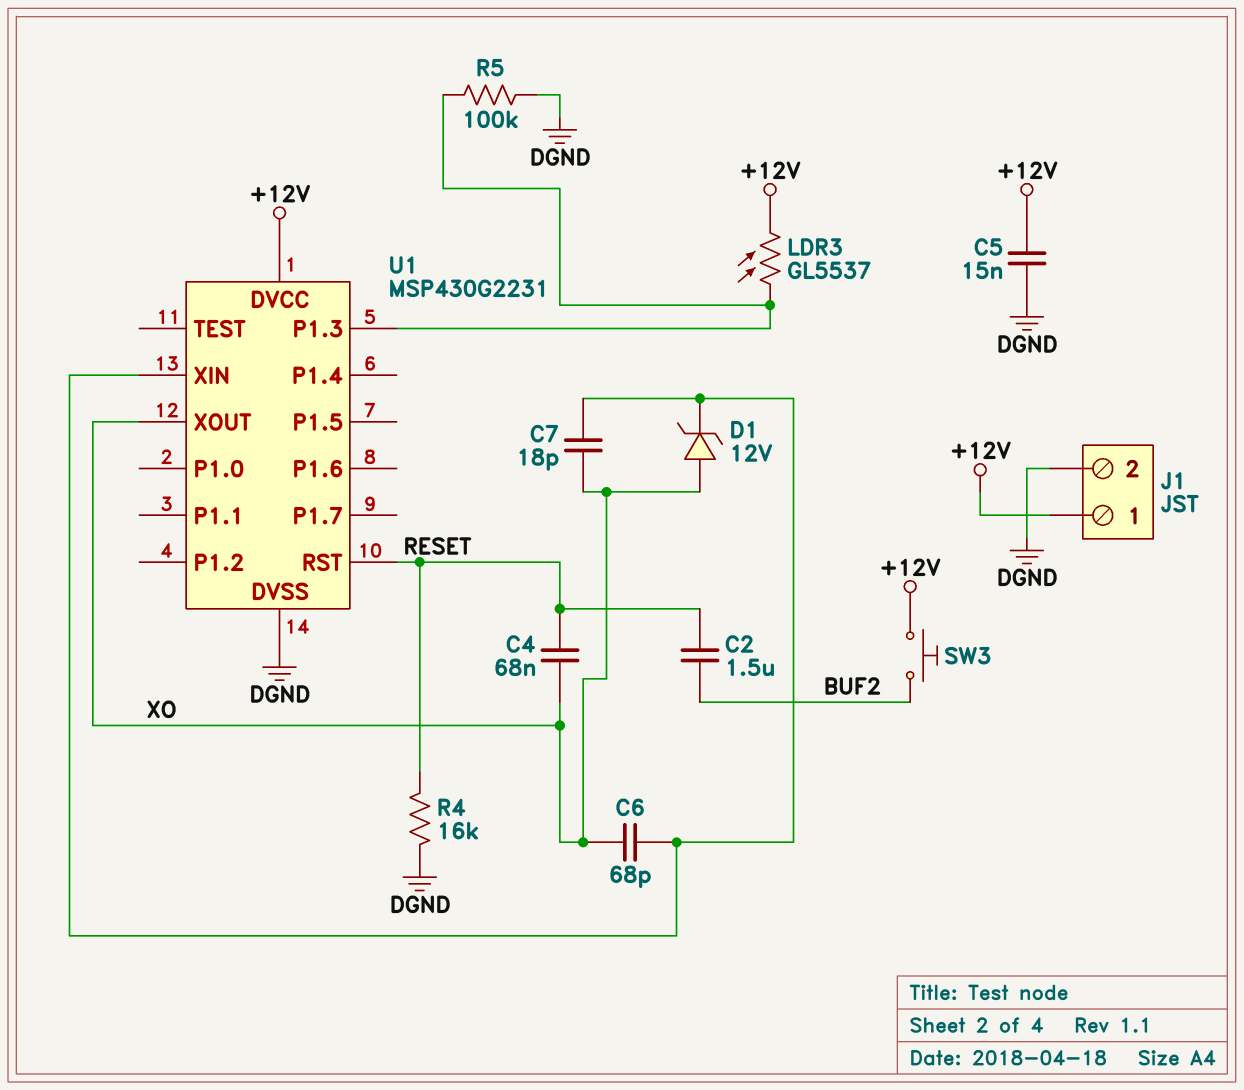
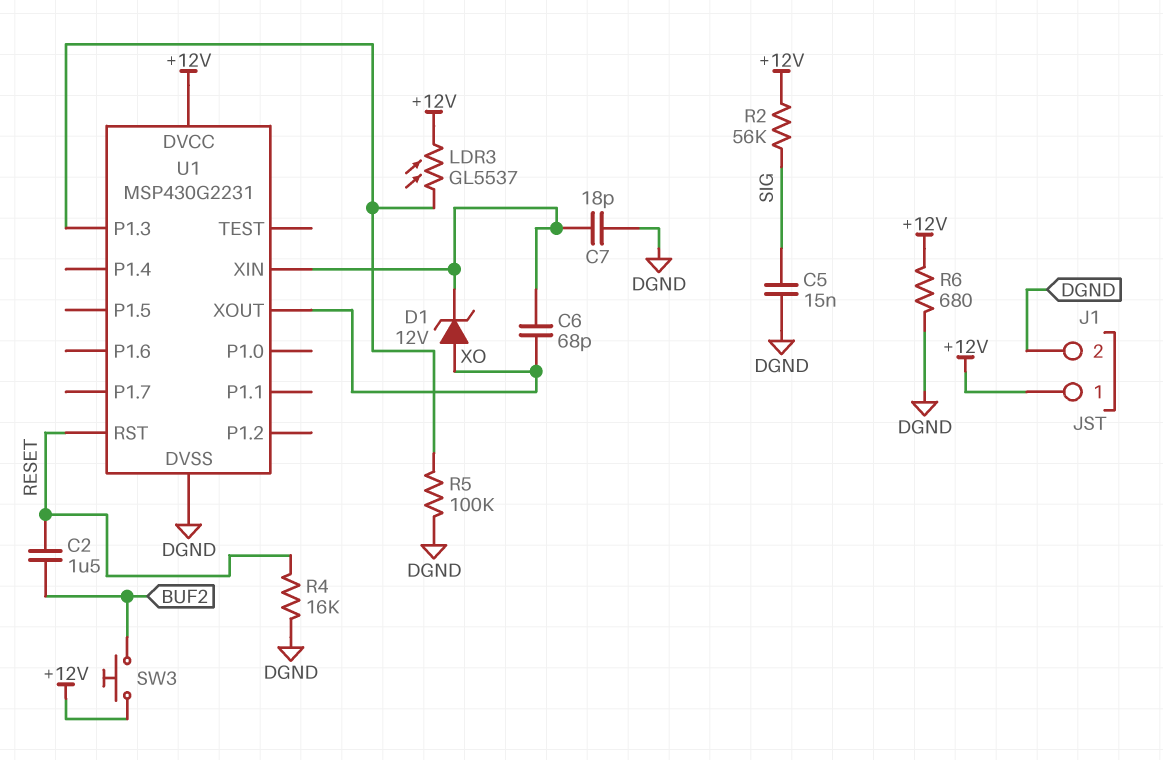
C4: 68nF (RESET, XO) -> none
C5: 15nF (+12V, DGND) -> 15nF (DGND, SIG)
C7: 18pF (U1/XIN, XO) -> 18pF (DGND, U1/XIN)
R2: none -> 56k (+12V, SIG)
R6: none -> 680 (+12V, DGND)

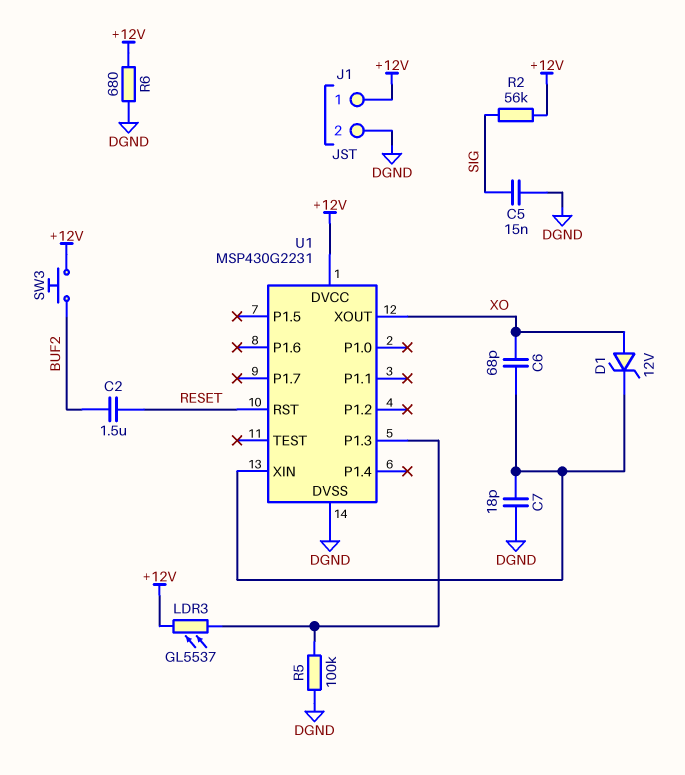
R4: 16k (DGND, RESET) -> none

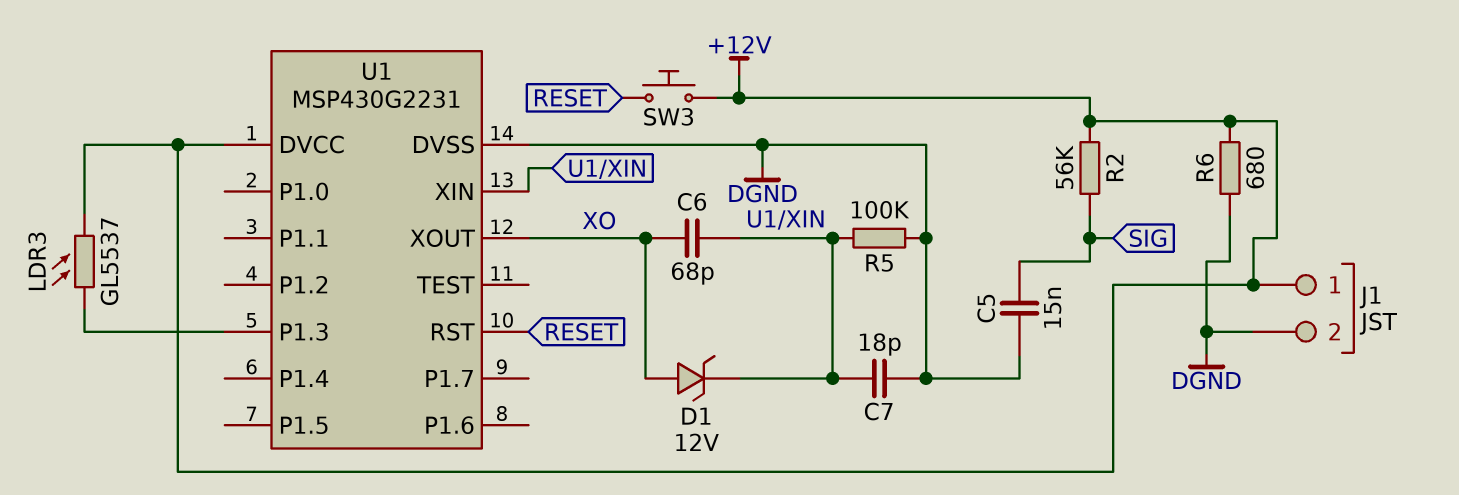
C2: 1.5uF (BUF2, RESET) -> none
R5: 100k (DGND, U1/P1.3) -> 100k (DGND, U1/XIN)
SW3: button (+12V, BUF2) -> button (+12V, RESET)

